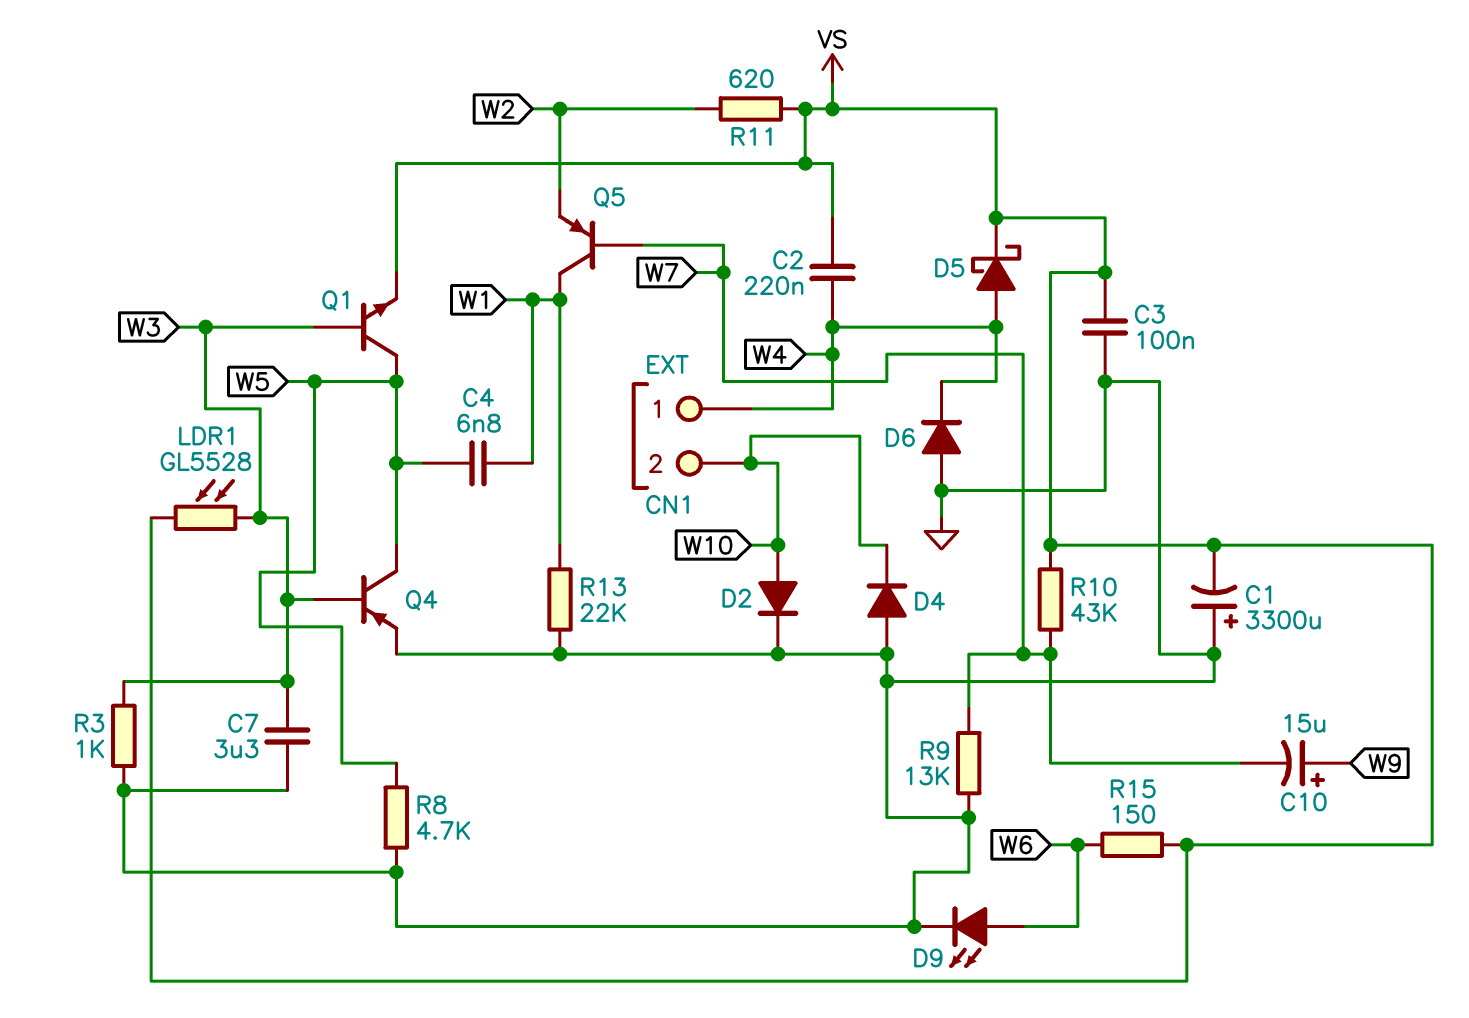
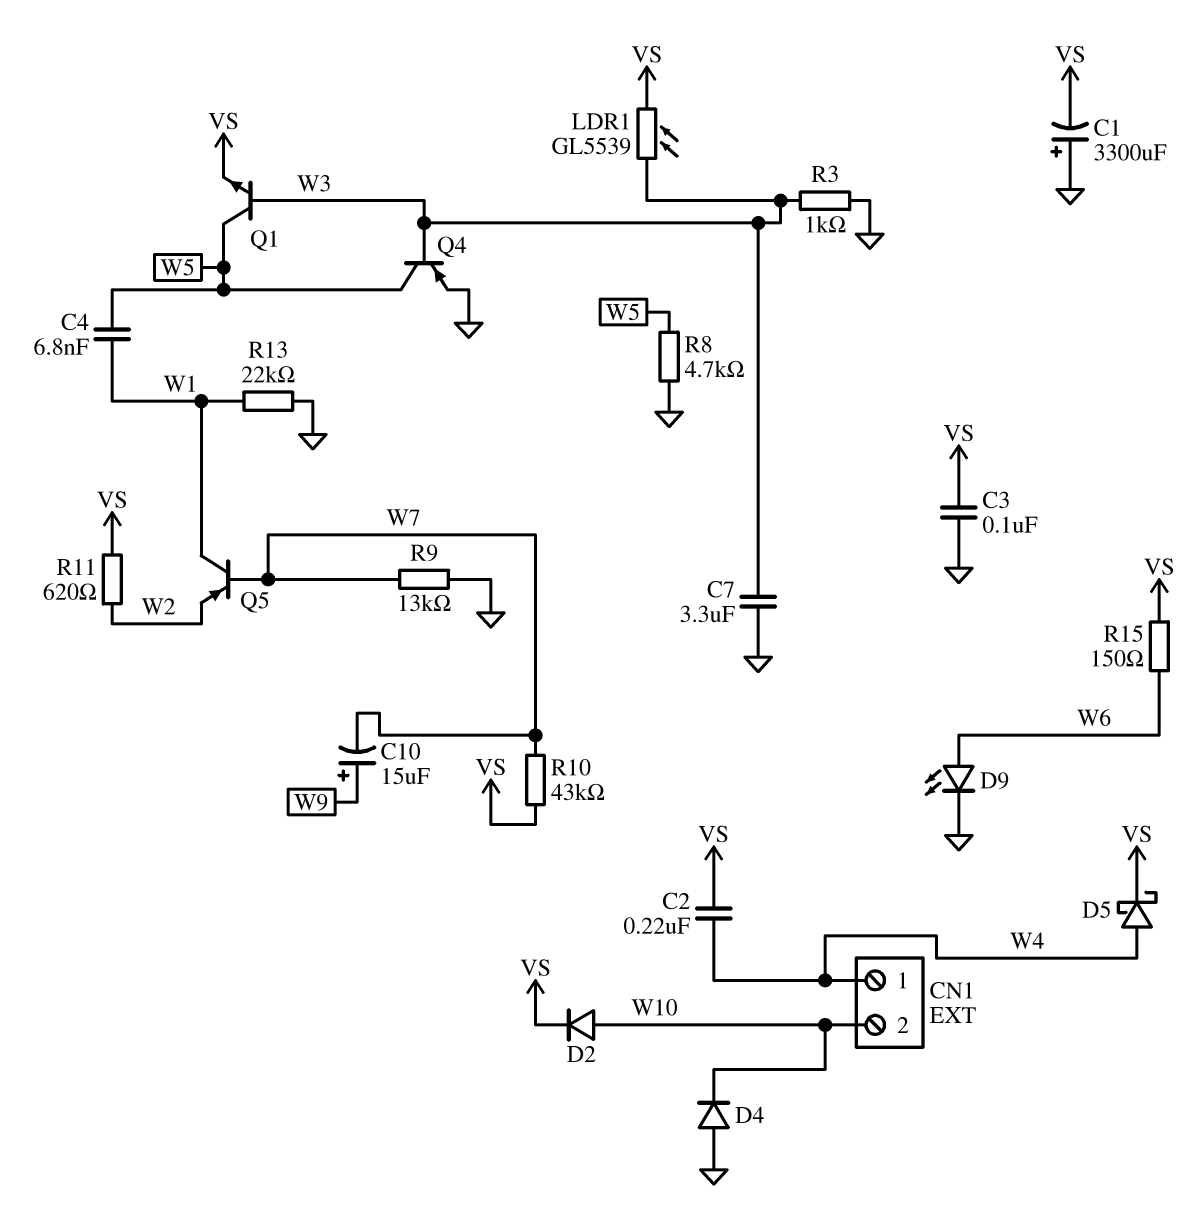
D2: diode (A W10, K GND) -> diode (A W10, K VS)
D6: diode (A GND, K W4) -> none
LDR1: GL5528 (VS, W3) -> GL5539 (VS, W3)

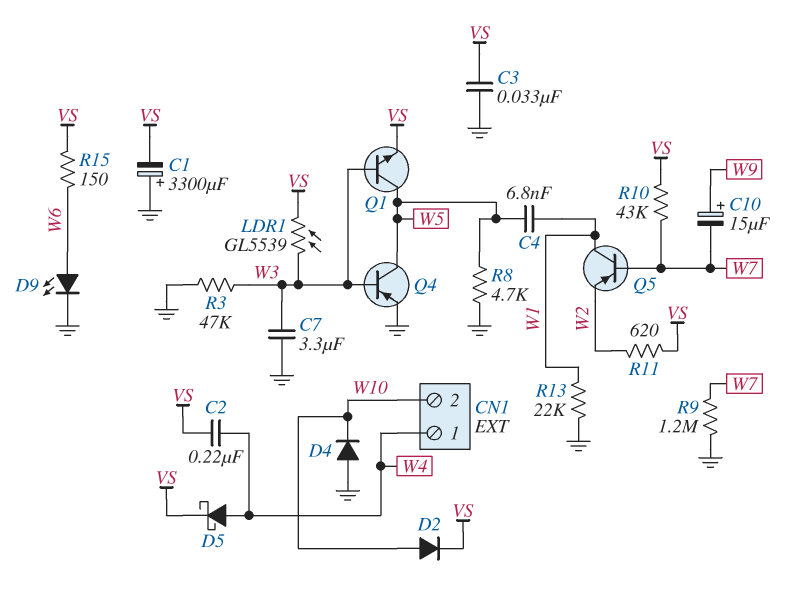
C3: 100nF (GND, VS) -> 33nF (GND, VS)
R3: 1k (GND, W3) -> 47k (GND, W3)
R9: 13k (GND, W7) -> 1.2M (GND, W7)

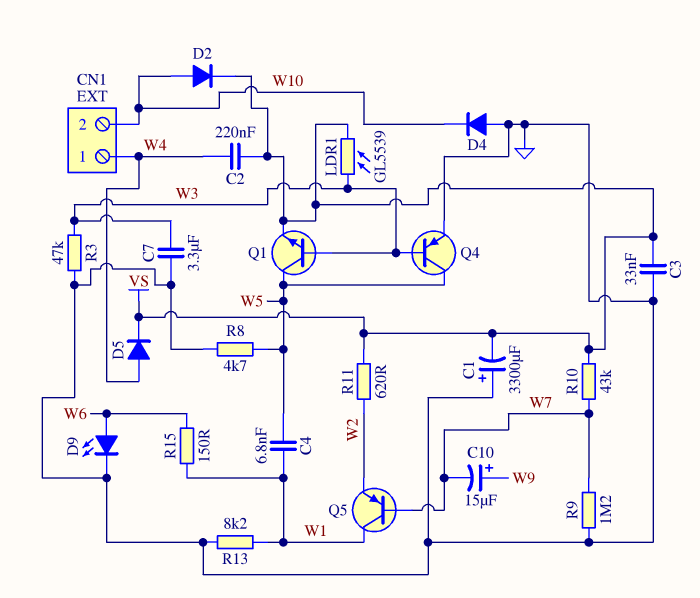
D5: schottky (A W4, K VS) -> diode (A W4, K VS)
R13: 22k (GND, W1) -> 8.2k (GND, W1)
R15: 150 (VS, W6) -> 150 (W1, W6)

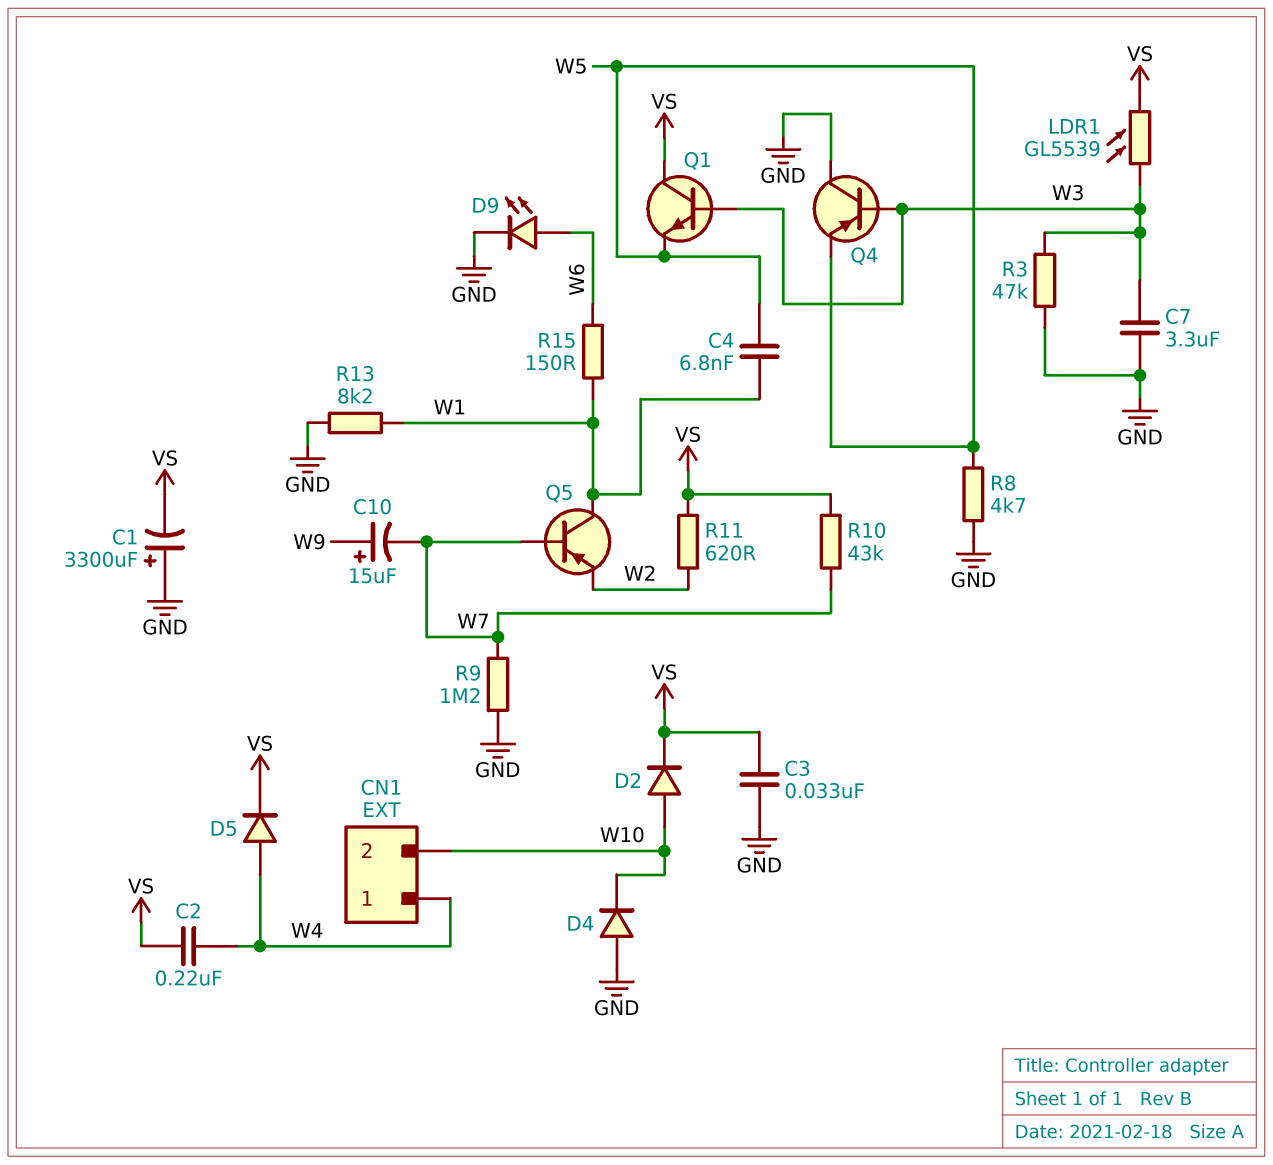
Q1: NPN (B W3, C W5, E VS) -> NPN (B W3, C VS, E W5)
Q4: PNP (B W3, C W5, E GND) -> PNP (B W3, C GND, E W5)

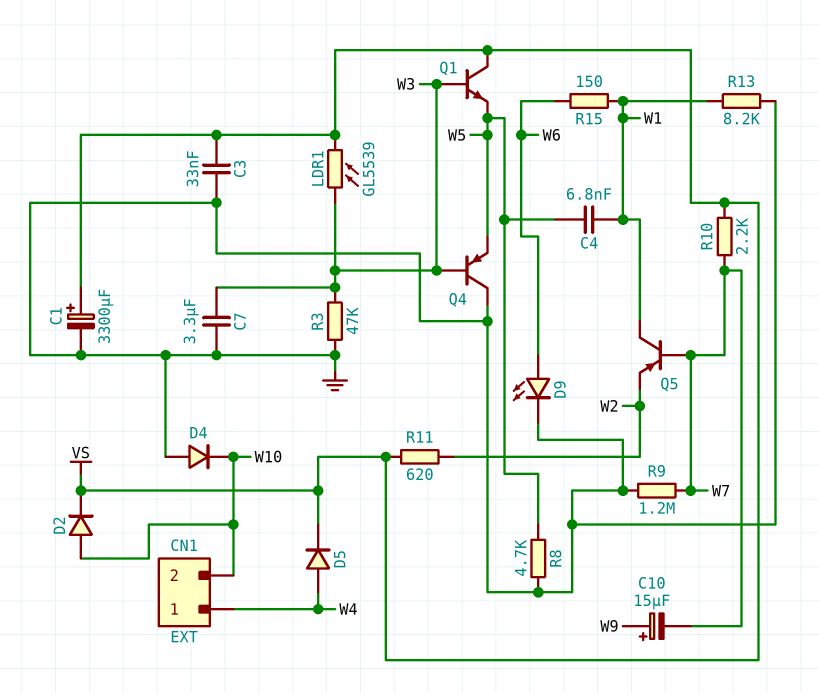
C1: 3300uF (plus GND, minus VS) -> 3300uF (plus VS, minus GND)
C2: 220nF (VS, W4) -> none
R10: 43k (VS, W7) -> 2.2k (VS, W7)

